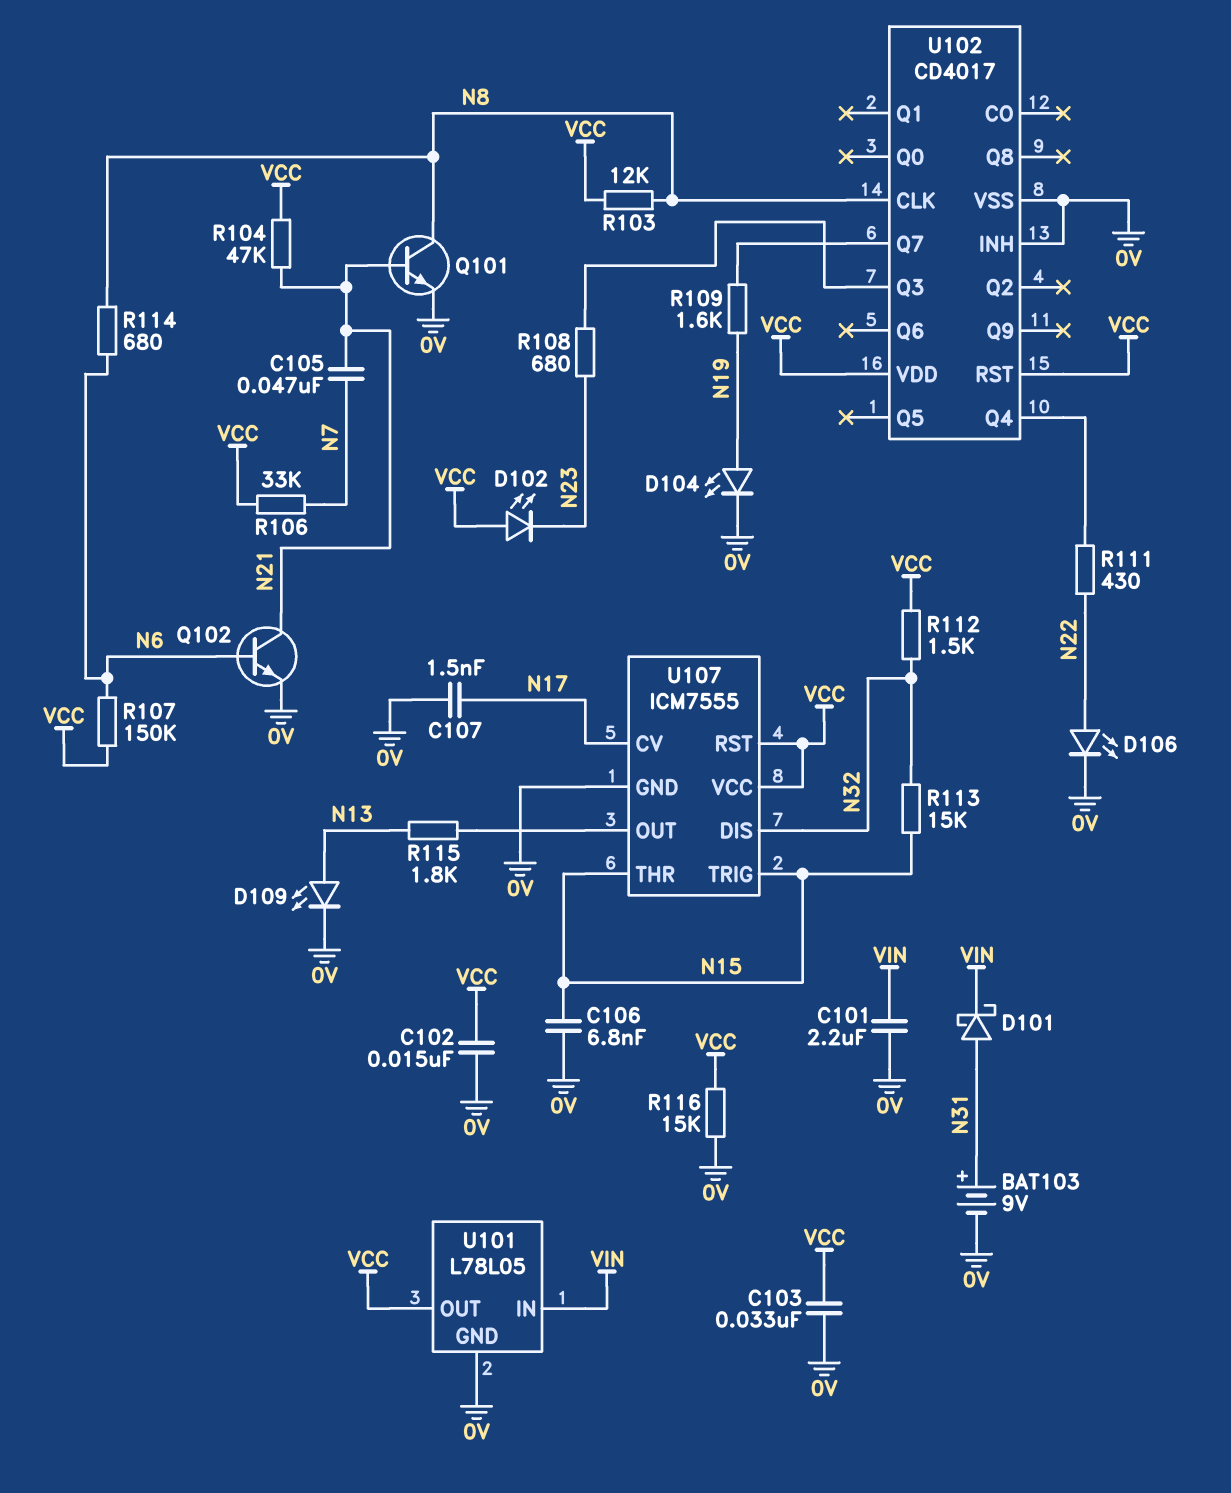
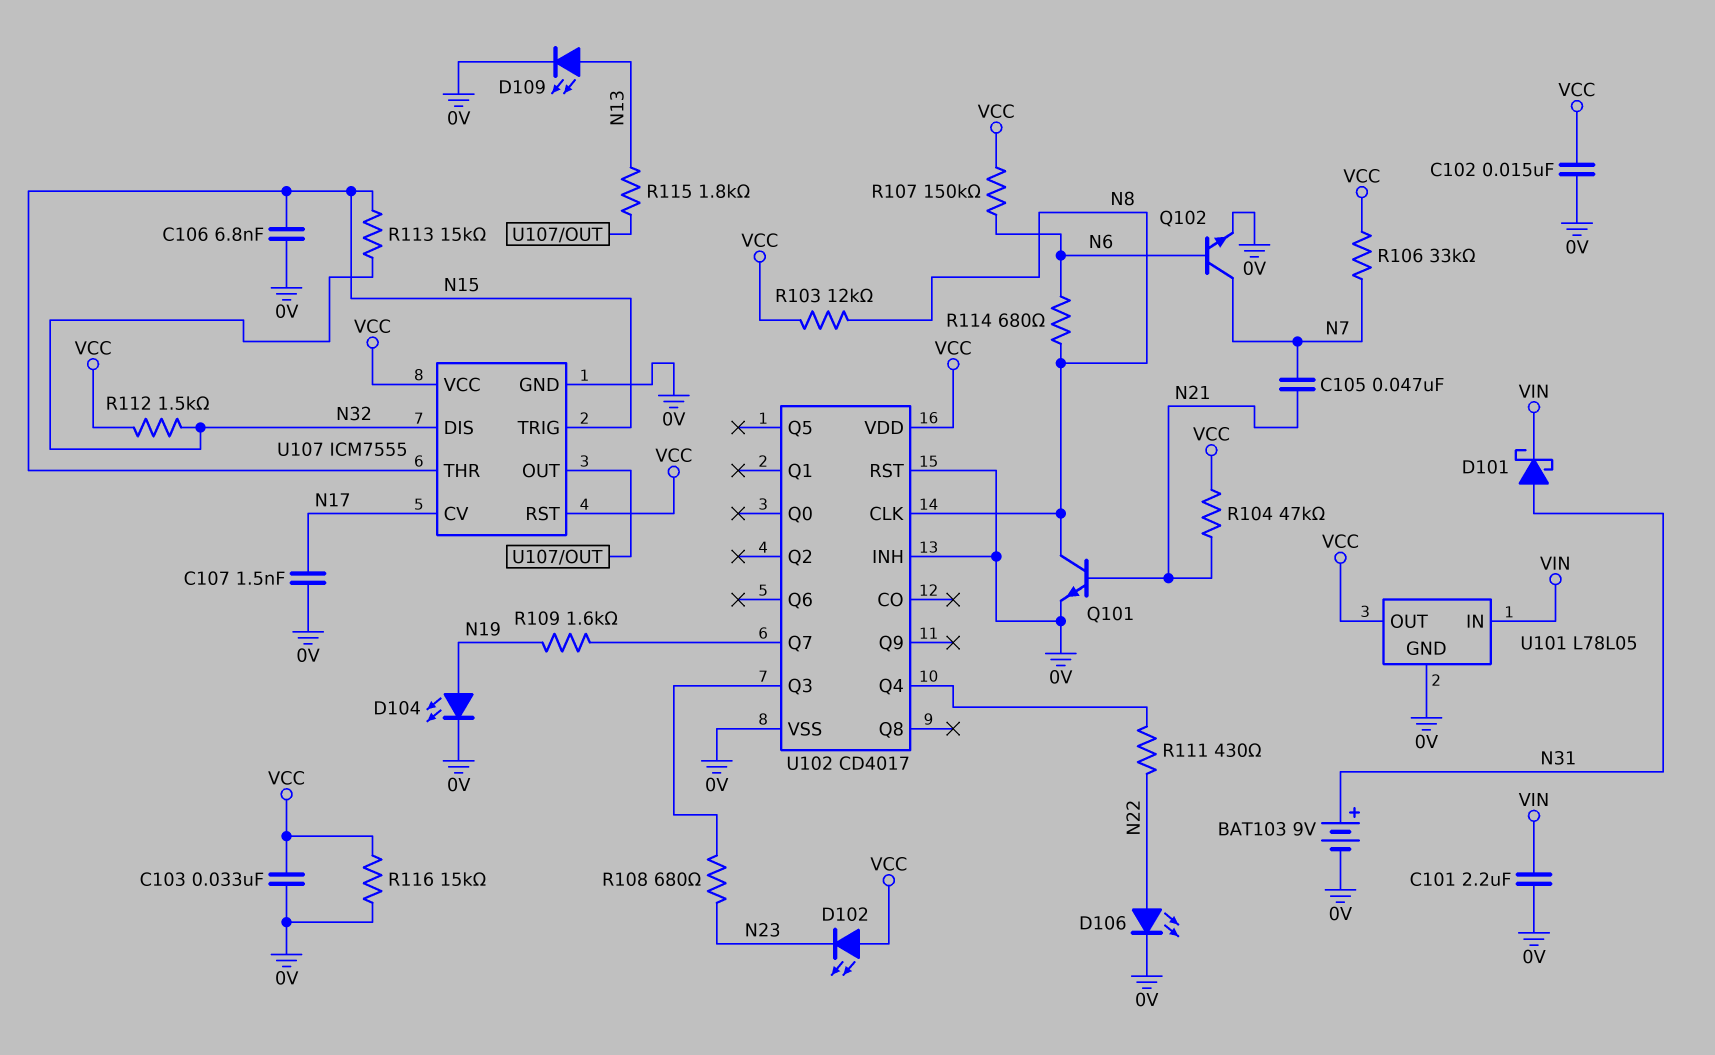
Q102: NPN (B N6, C N21, E 0V) -> NPN (B N6, C N7, E 0V)
U102 pin RST: VCC -> 0V

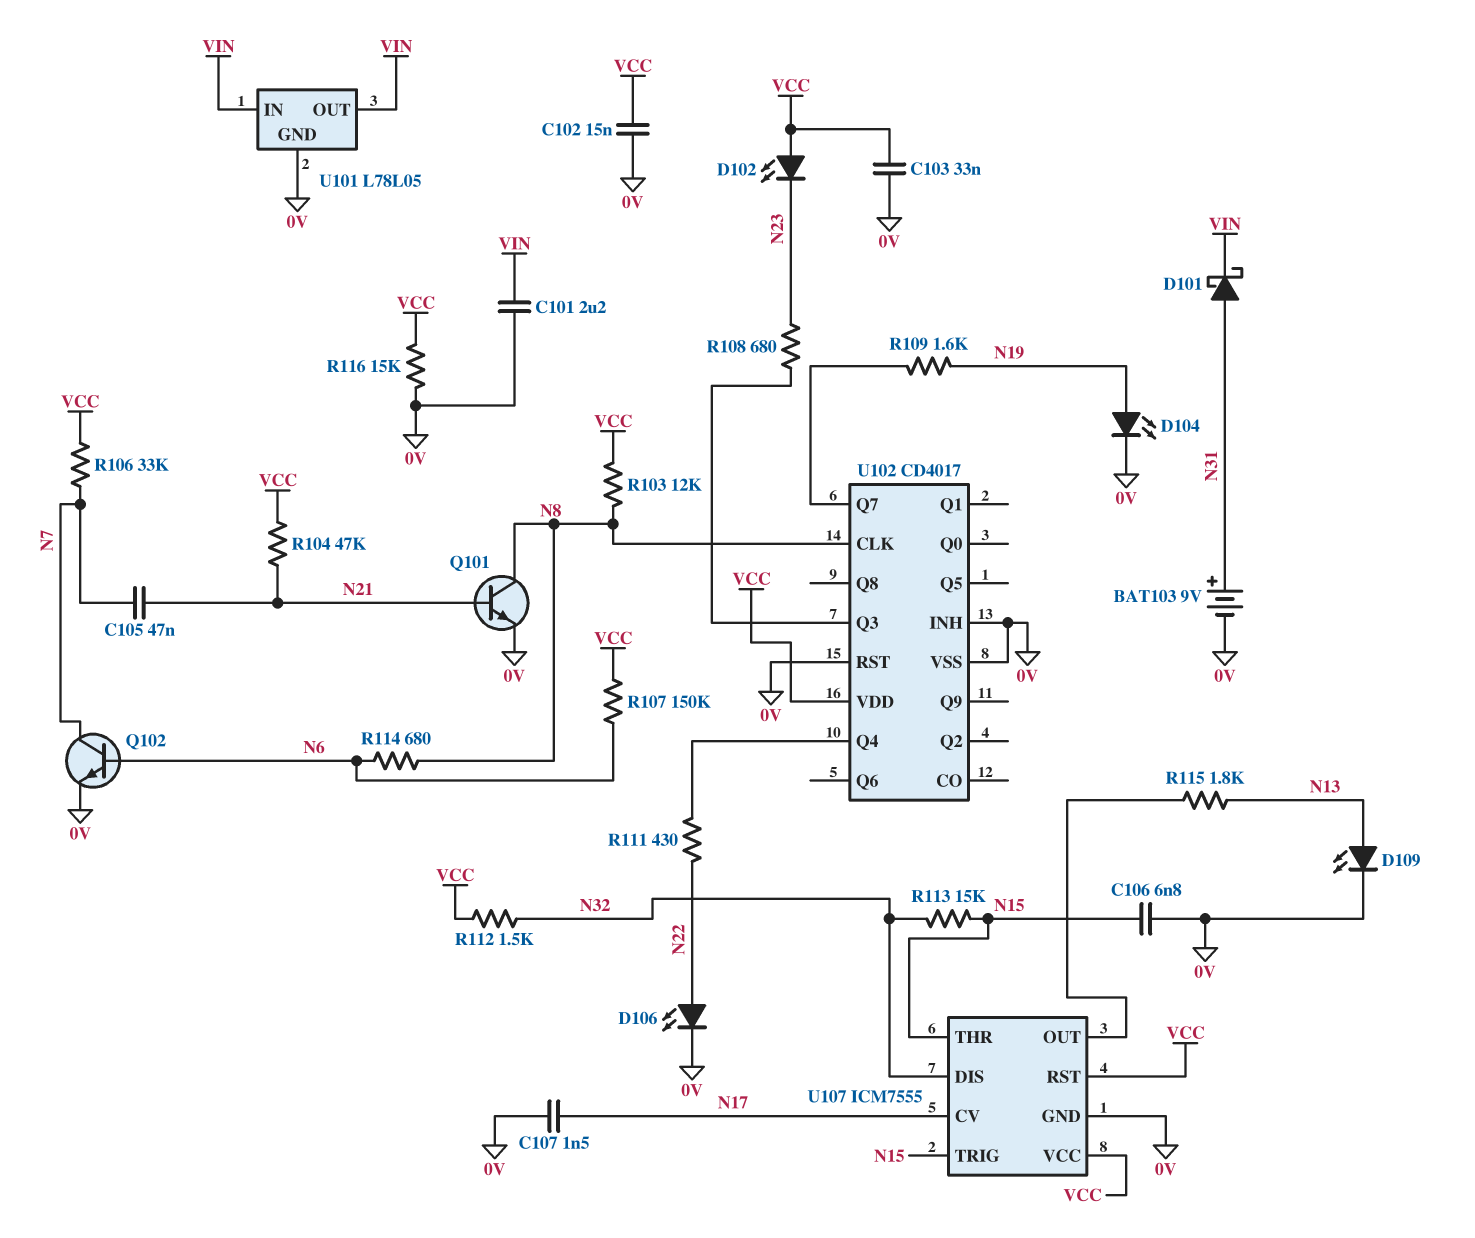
U101 pin OUT: VCC -> VIN

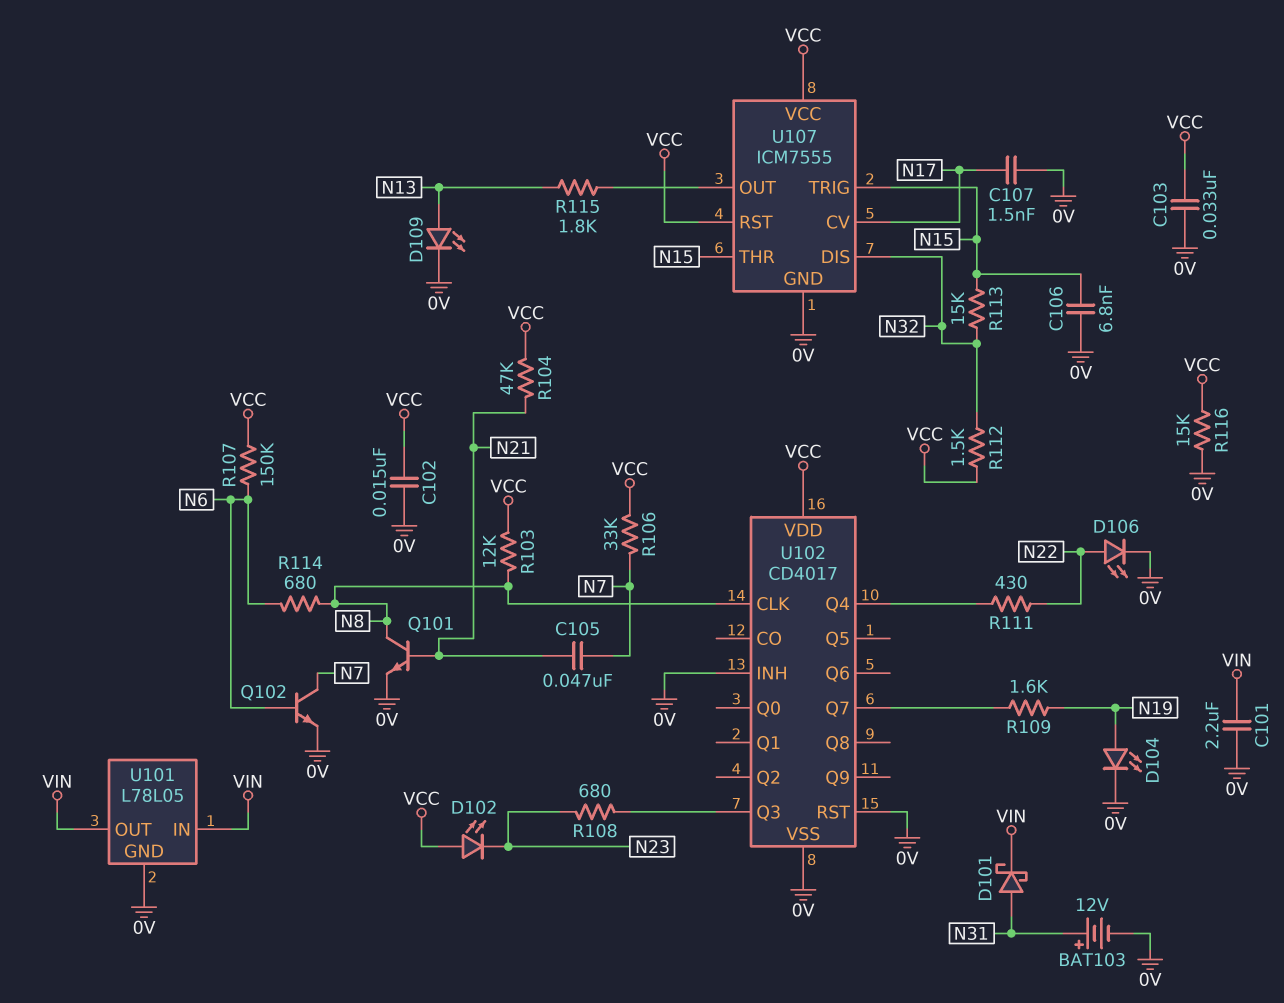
BAT103: 9V (plus N31, minus 0V) -> 12V (plus N31, minus 0V)

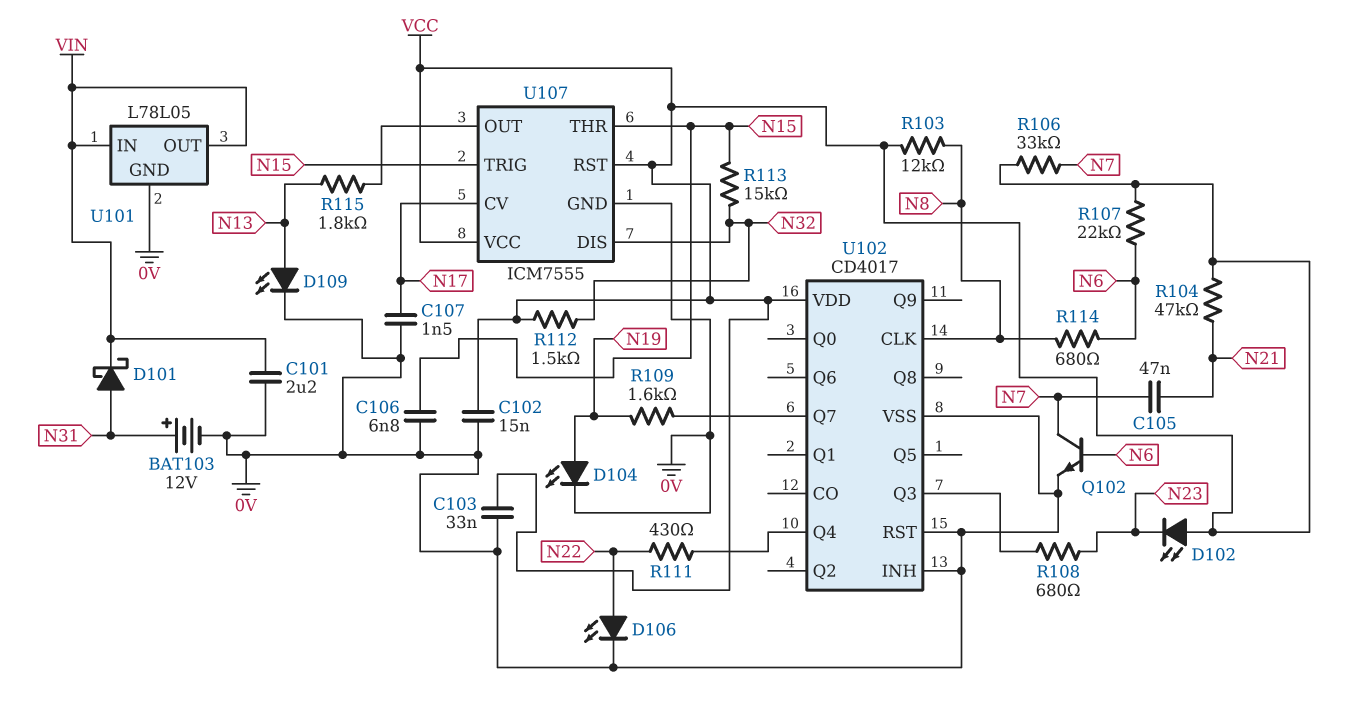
Q101: NPN (B N21, C N8, E 0V) -> none
R107: 150k (N6, VCC) -> 22k (N6, VCC)
R116: 15k (0V, VCC) -> none

